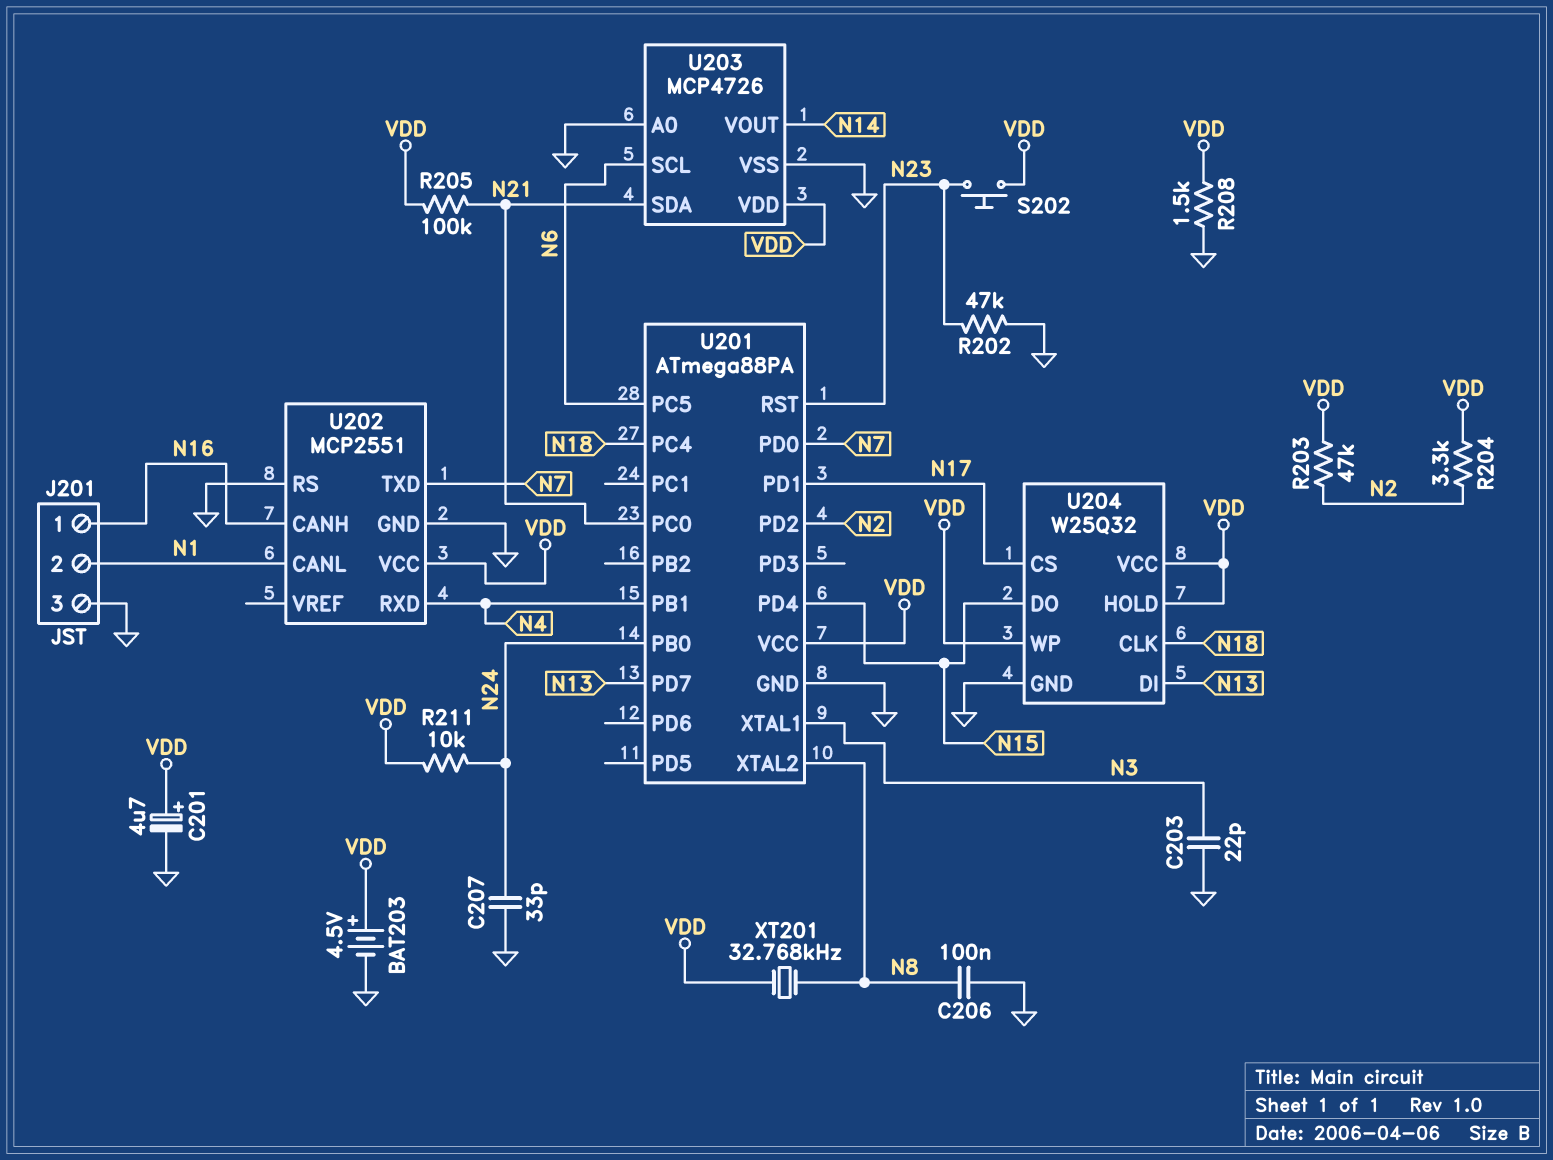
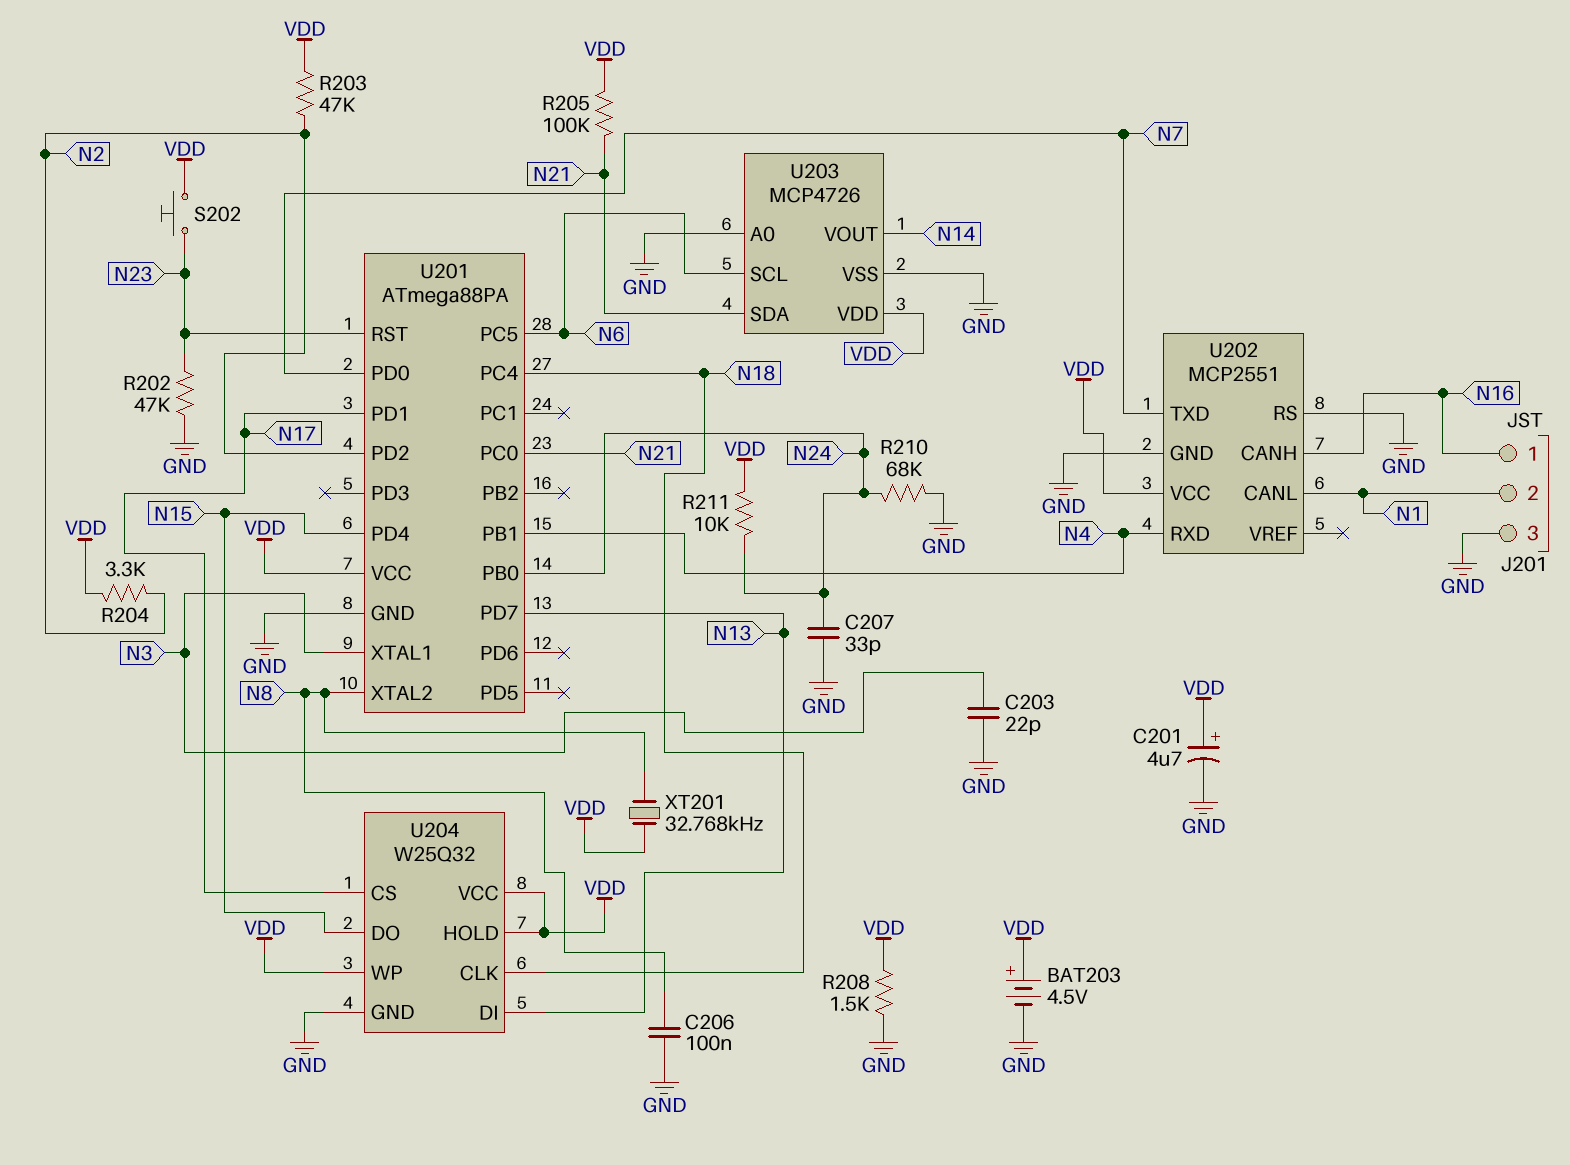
R210: none -> 68k (GND, N24)

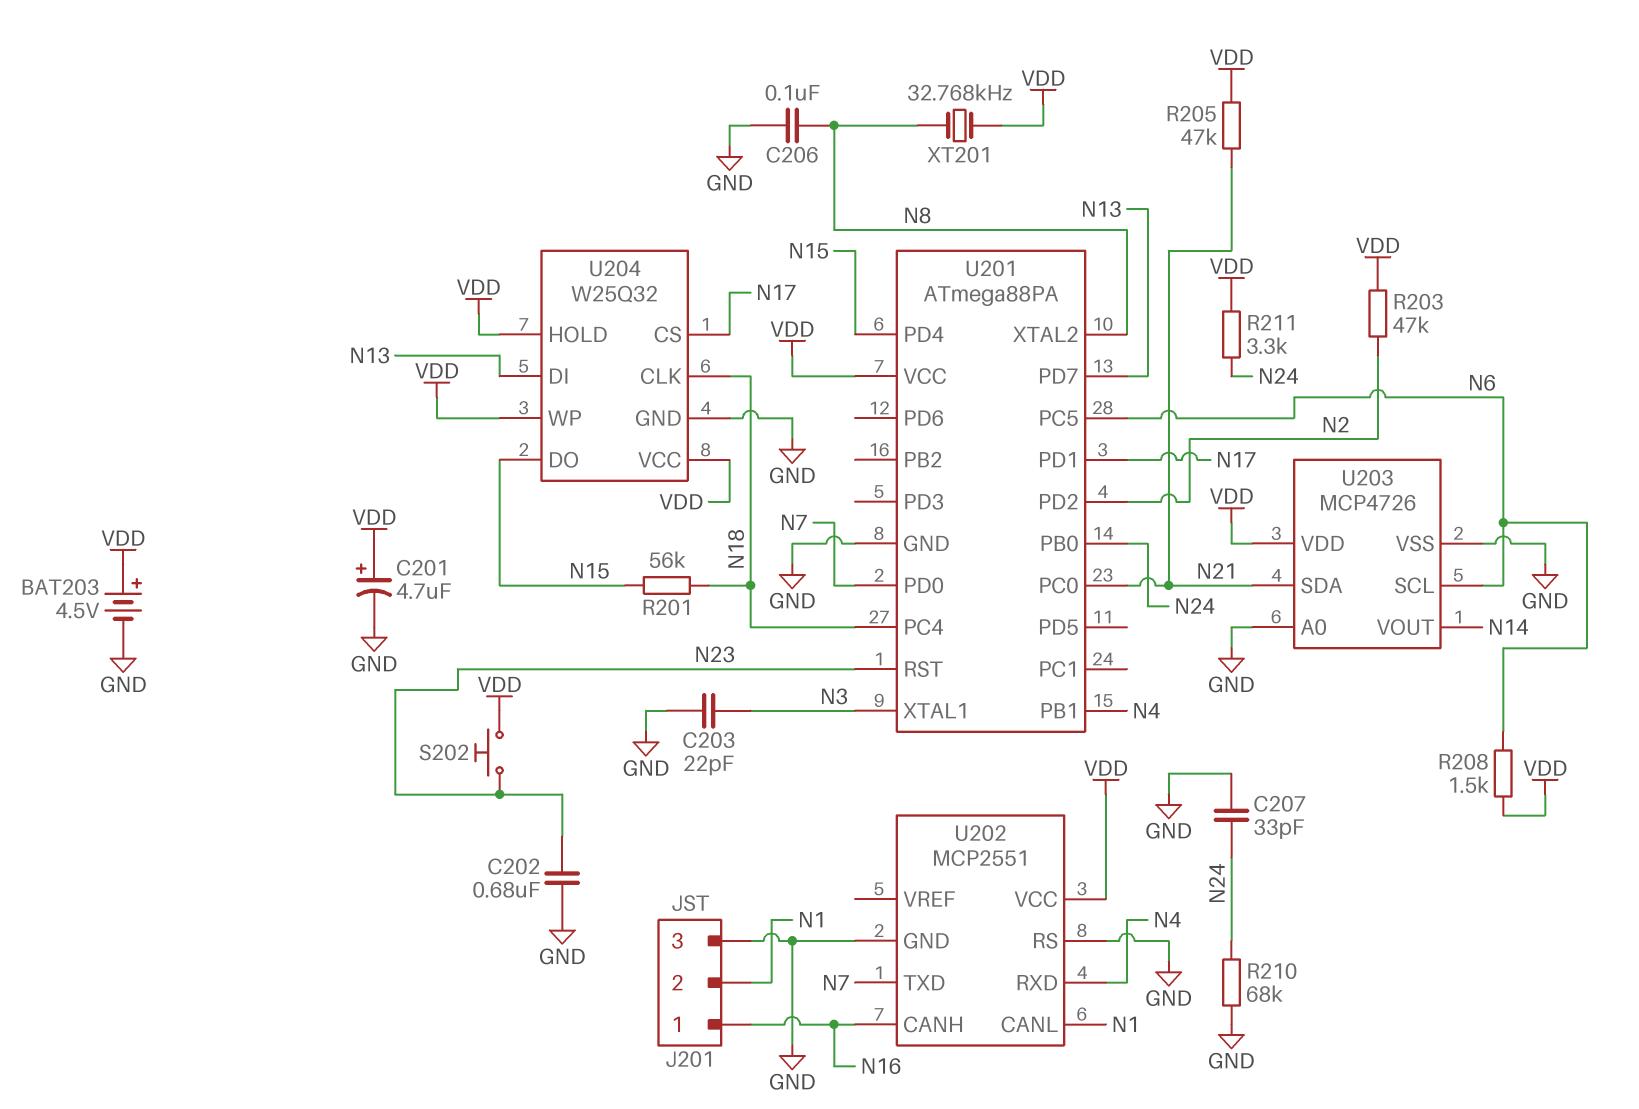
C202: none -> 680nF (GND, N23)
R201: none -> 56k (N15, N18)
R202: 47k (GND, N23) -> none
R204: 3.3k (N2, VDD) -> none
R205: 100k (N21, VDD) -> 47k (N21, VDD)
R208: 1.5k (GND, VDD) -> 1.5k (N6, VDD)
R211: 10k (N24, VDD) -> 3.3k (N24, VDD)

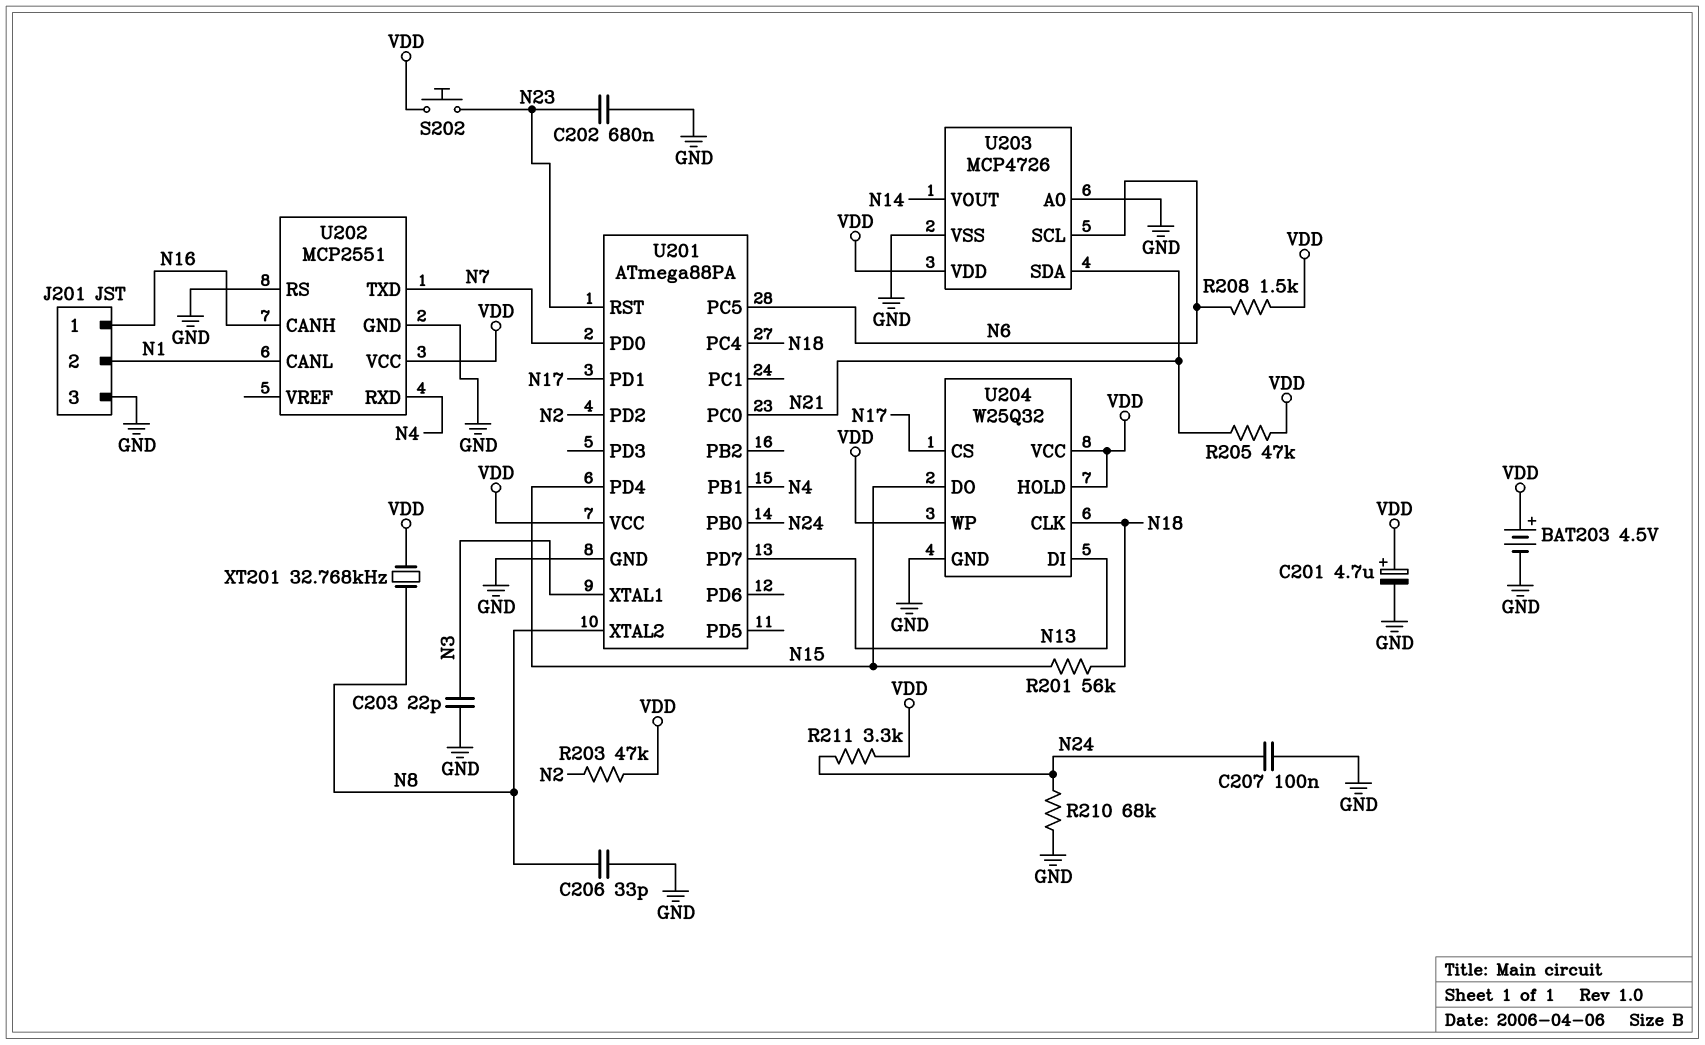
C206: 100nF (GND, N8) -> 33pF (GND, N8)
C207: 33pF (GND, N24) -> 100nF (GND, N24)

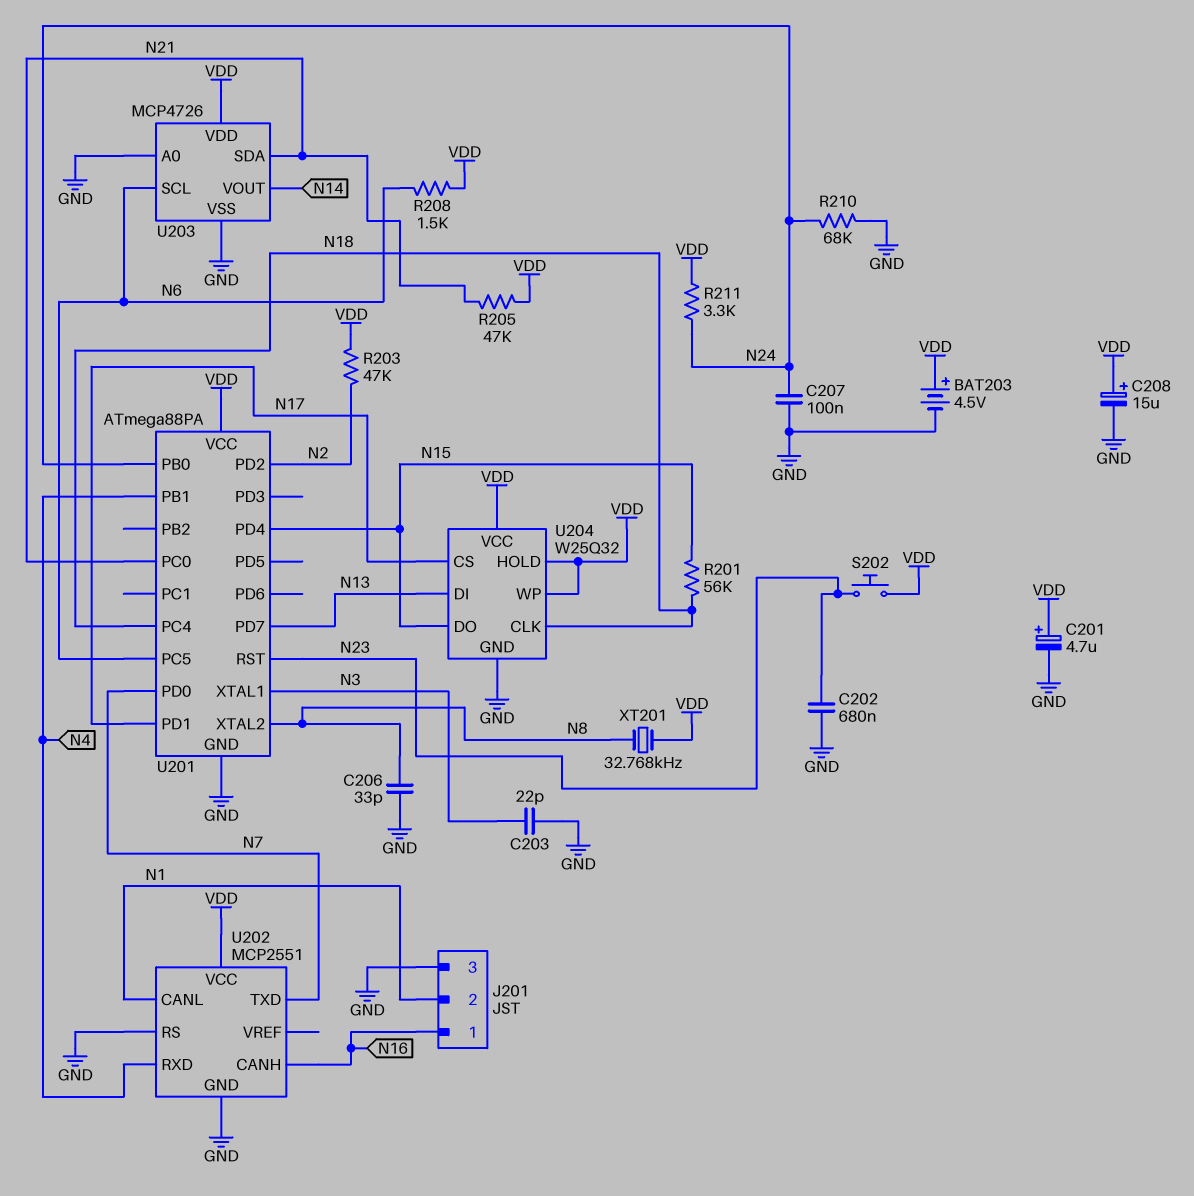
C208: none -> 15uF (plus VDD, minus GND)

